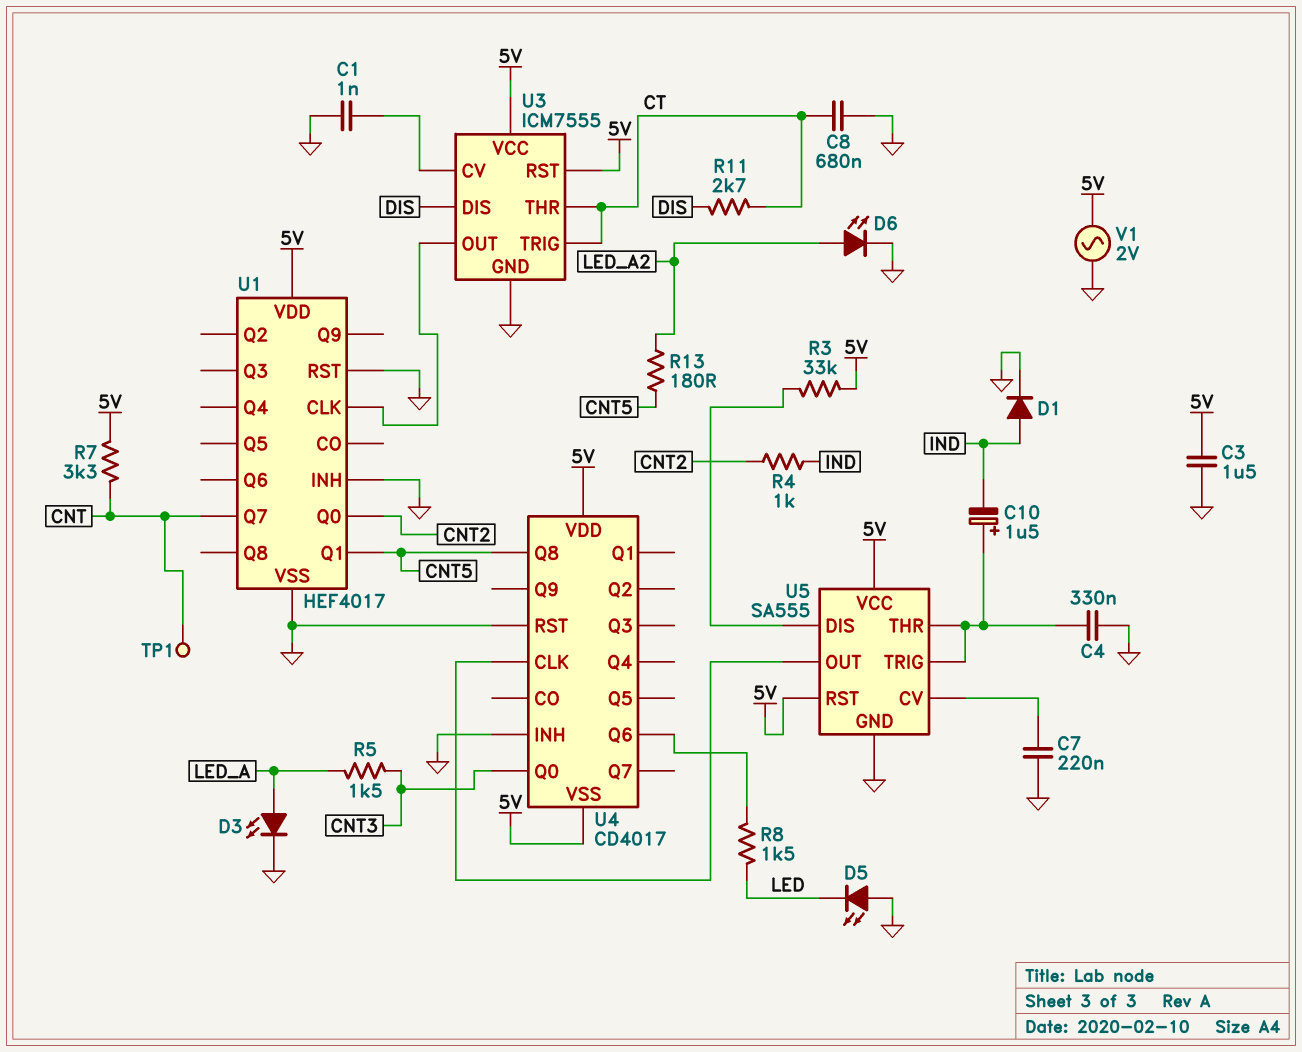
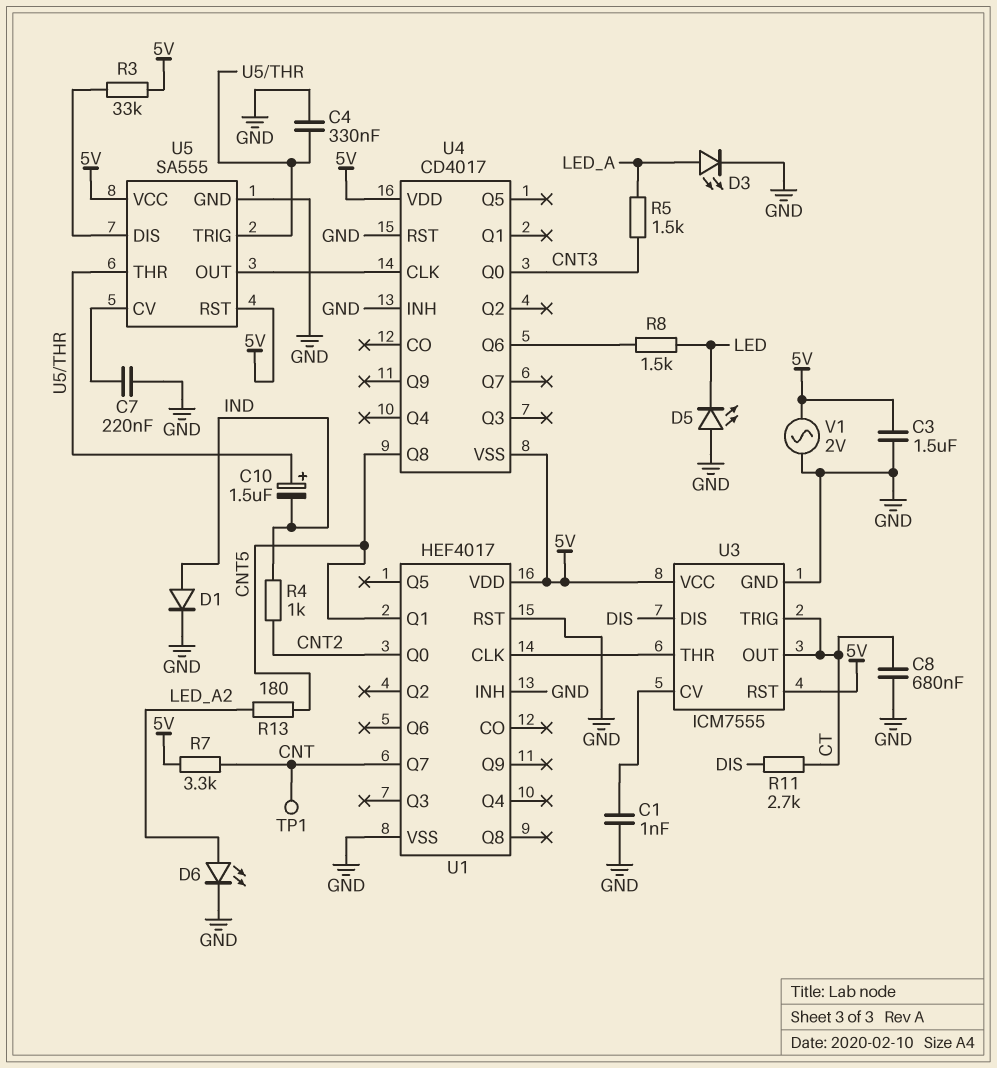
U3 pin OUT: U1/CLK -> CT
U3 pin THR: CT -> U1/CLK

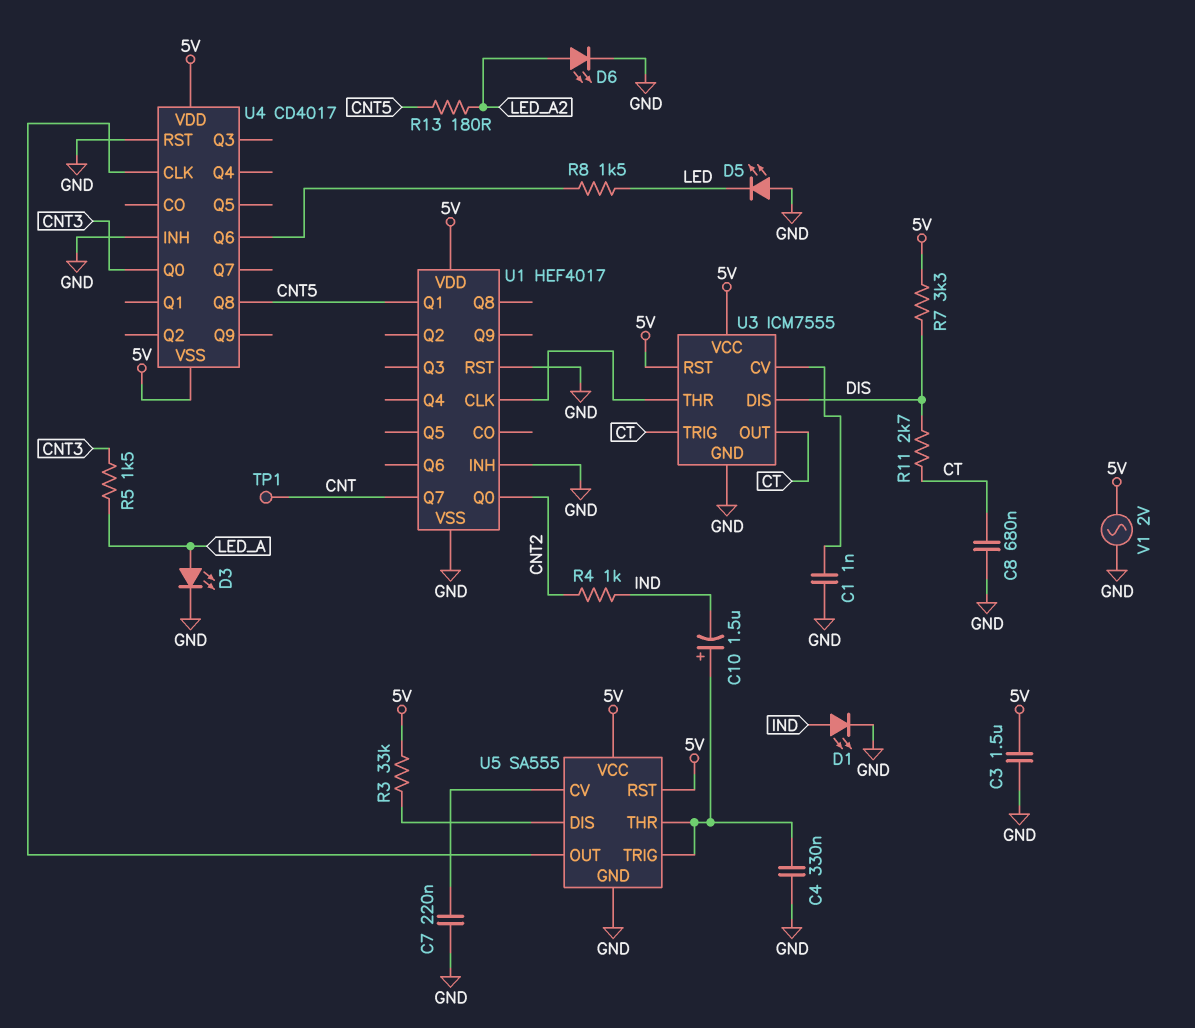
D1: diode (A IND, K GND) -> LED (A IND, K GND)
R7: 3.3k (5V, CNT) -> 3.3k (5V, DIS)

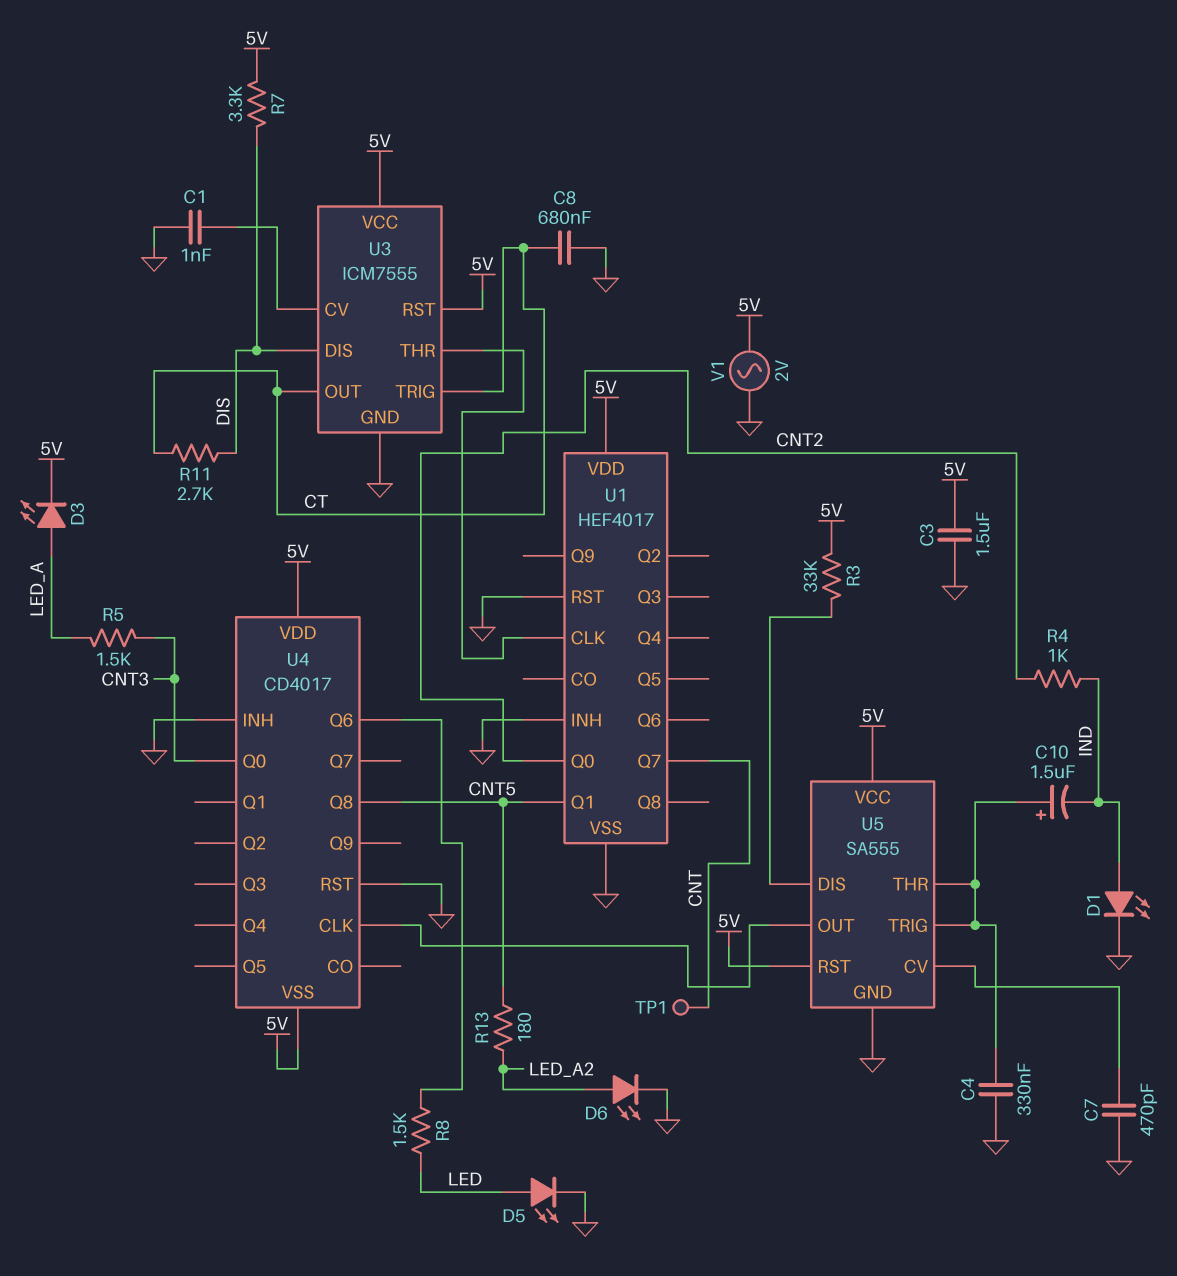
C7: 220nF (GND, U5/CV) -> 470pF (GND, U5/CV)
D3: LED (A LED_A, K GND) -> LED (A LED_A, K 5V)
D5: LED (A GND, K LED) -> LED (A LED, K GND)

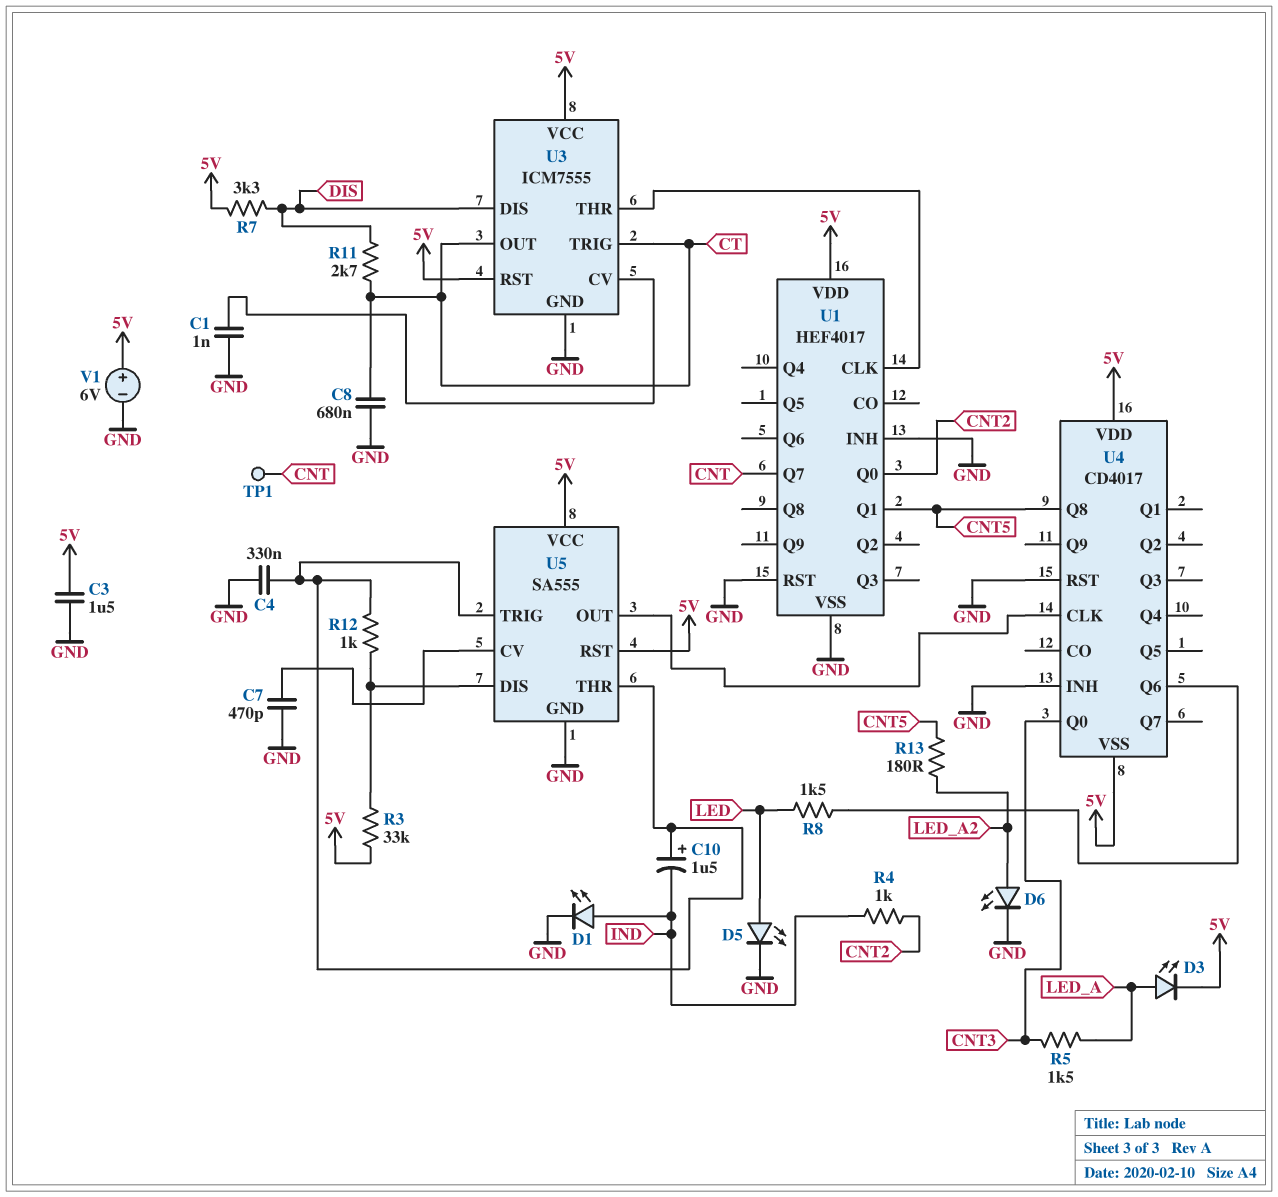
R12: none -> 1k (U5/DIS, U5/THR)
V1: AC 2V (5V, GND) -> 6V (plus 5V, minus GND)

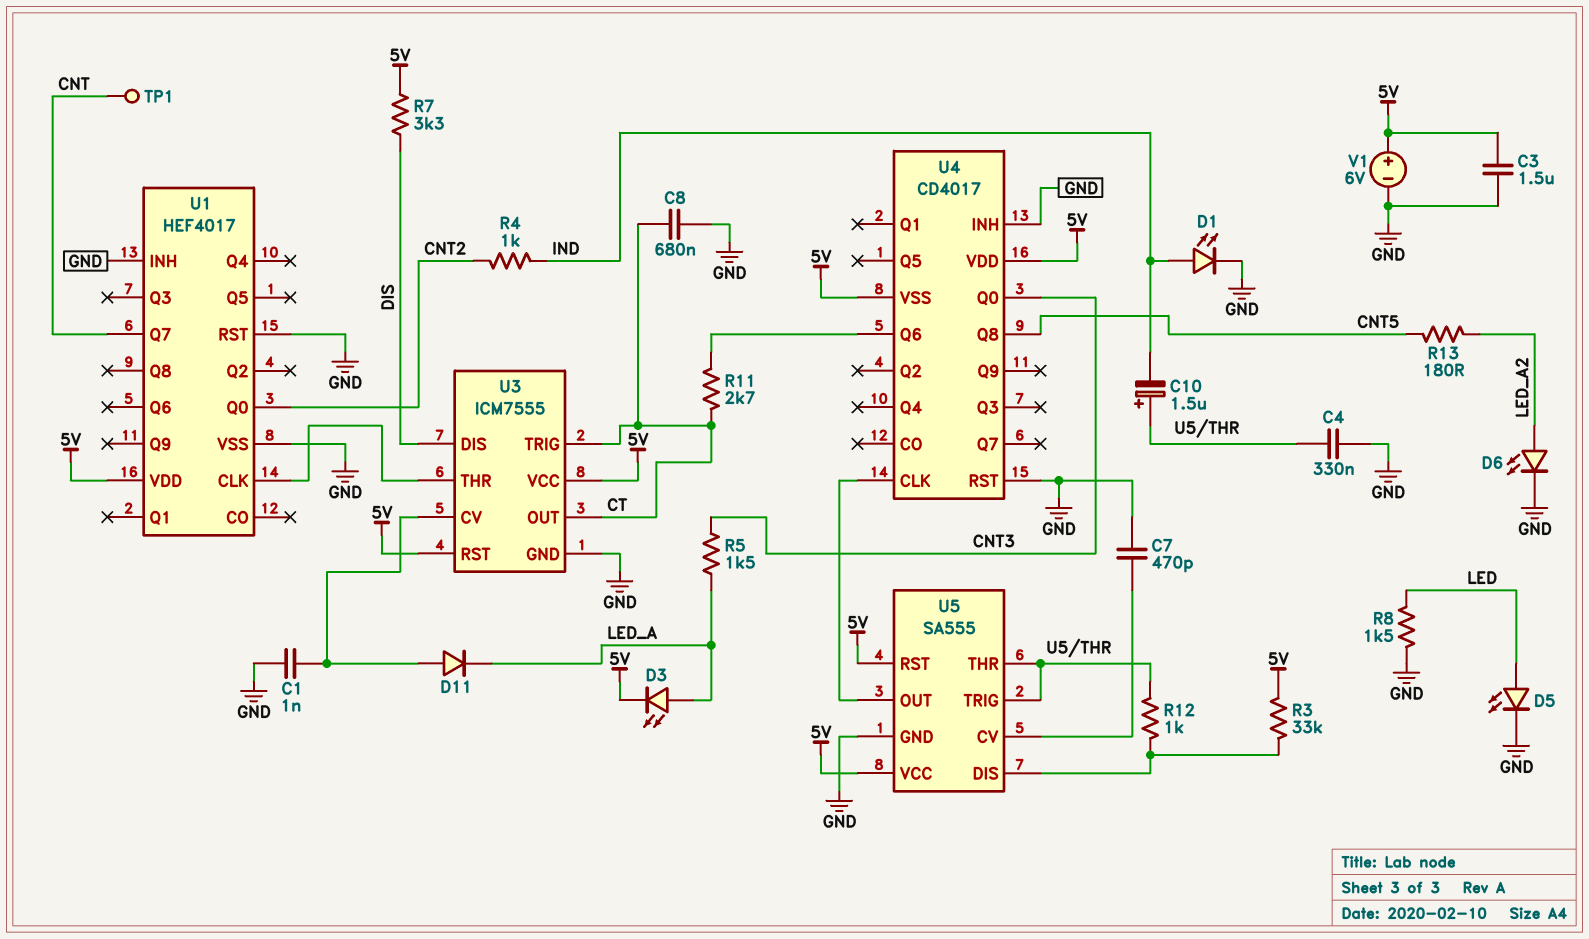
D11: none -> diode (A U3/CV, K LED_A)
R8: 1.5k (LED, U4/Q6) -> 1.5k (GND, LED)
R11: 2.7k (CT, DIS) -> 2.7k (CT, U4/Q6)
U1 pin Q1: CNT5 -> none

